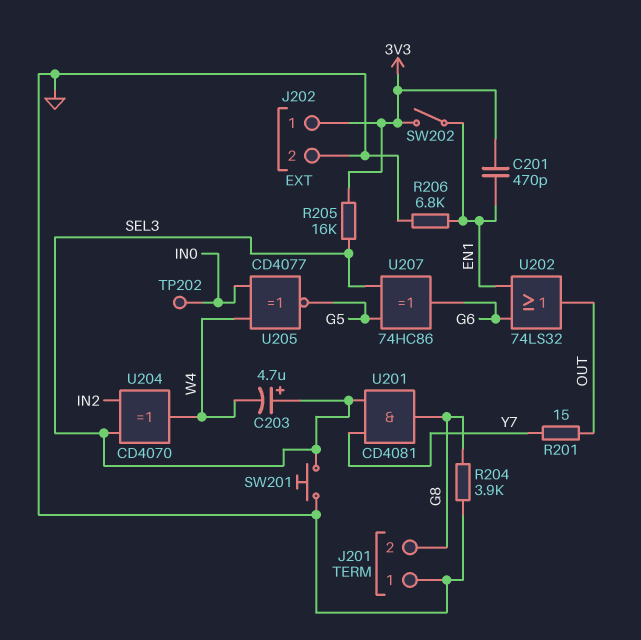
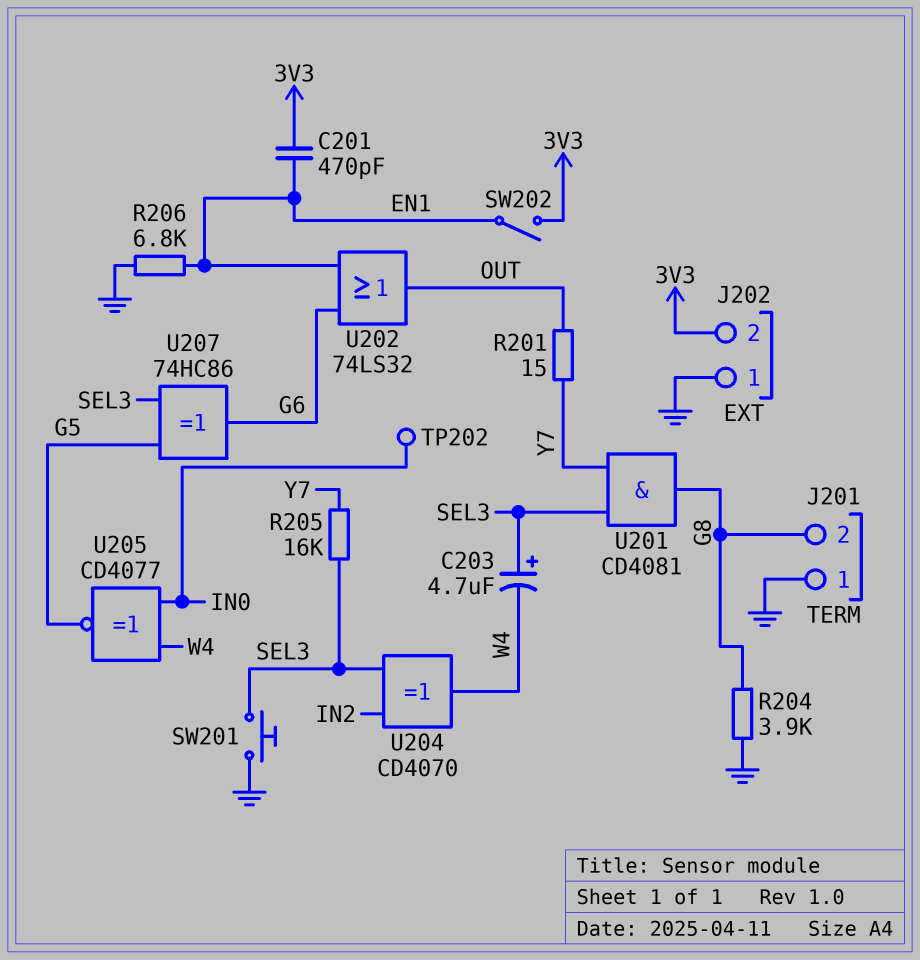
J202 pin 1: 3V3 -> GND
J202 pin 2: GND -> 3V3
R205: 16k (3V3, SEL3) -> 16k (SEL3, Y7)

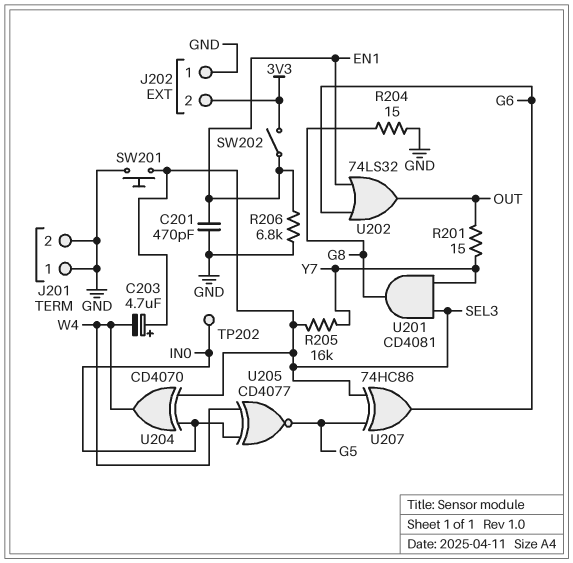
C201: 470pF (3V3, EN1) -> 470pF (EN1, GND)
J201 pin 2: G8 -> GND
R204: 3.9k (G8, GND) -> 15 (G8, GND)
U204: XOR CD4070 (in IN2, in SEL3, out W4) -> XOR CD4070 (in IN0, in SEL3, out W4)

